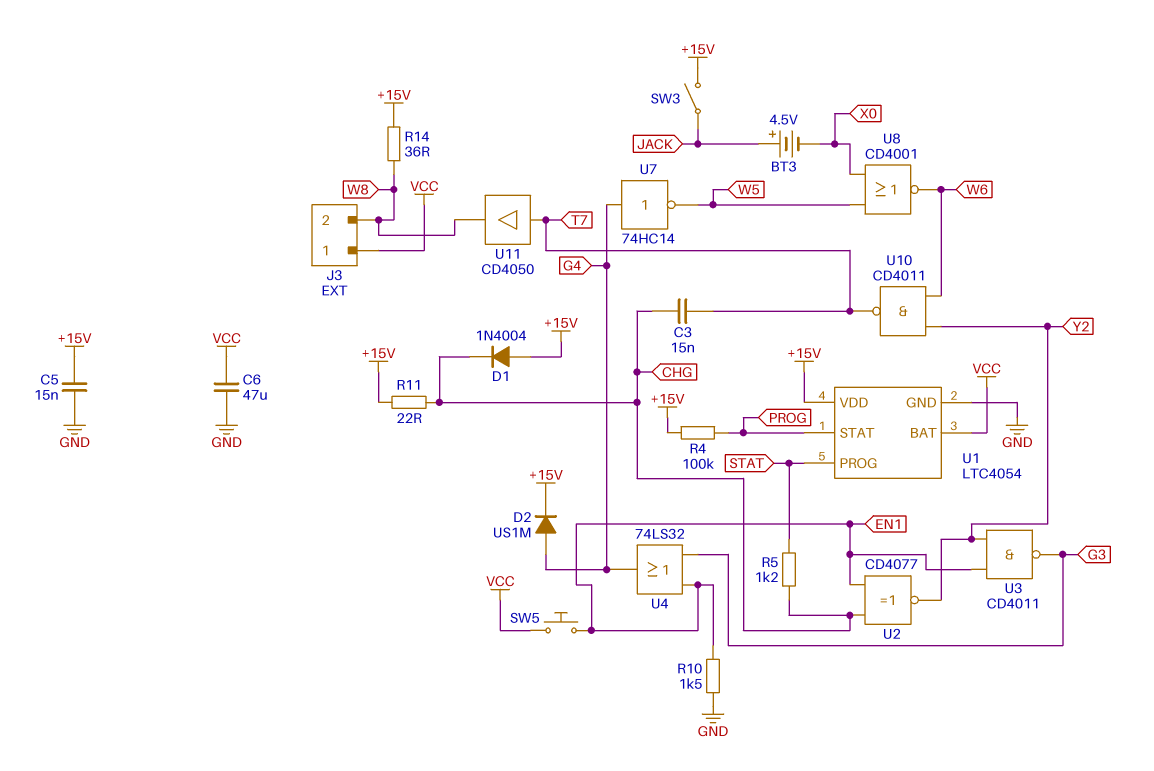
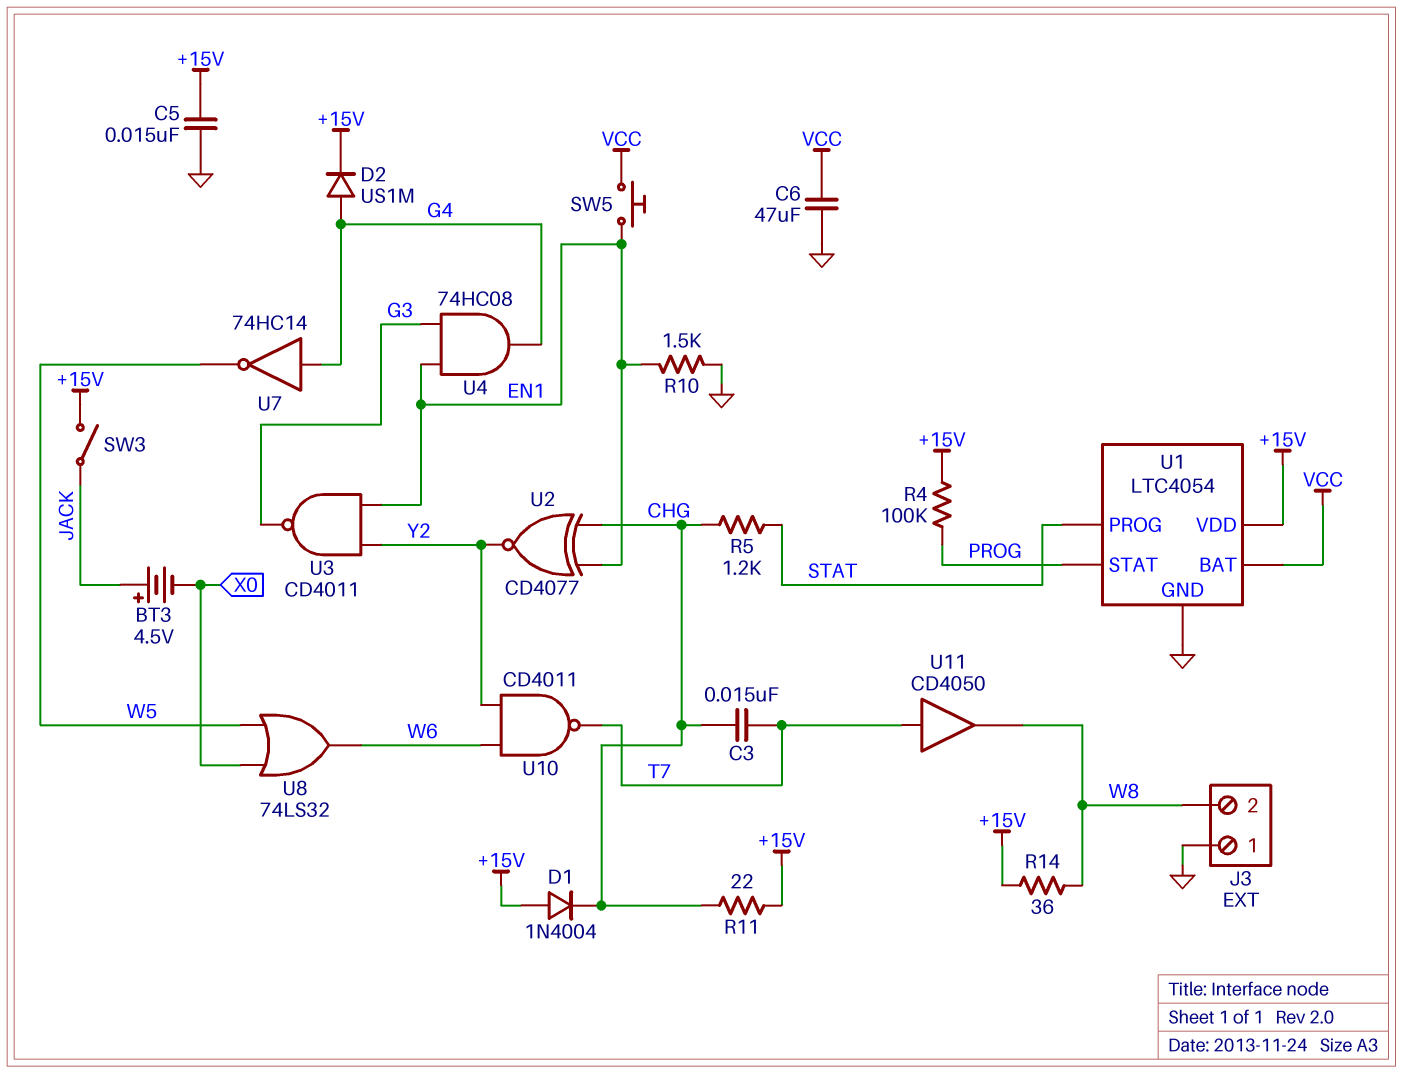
J3 pin 1: VCC -> GND
U4: OR 74LS32 (in EN1, in G3, out G4) -> AND 74HC08 (in EN1, in G3, out G4)
U8: NOR CD4001 (in W5, in X0, out W6) -> OR 74LS32 (in W5, in X0, out W6)

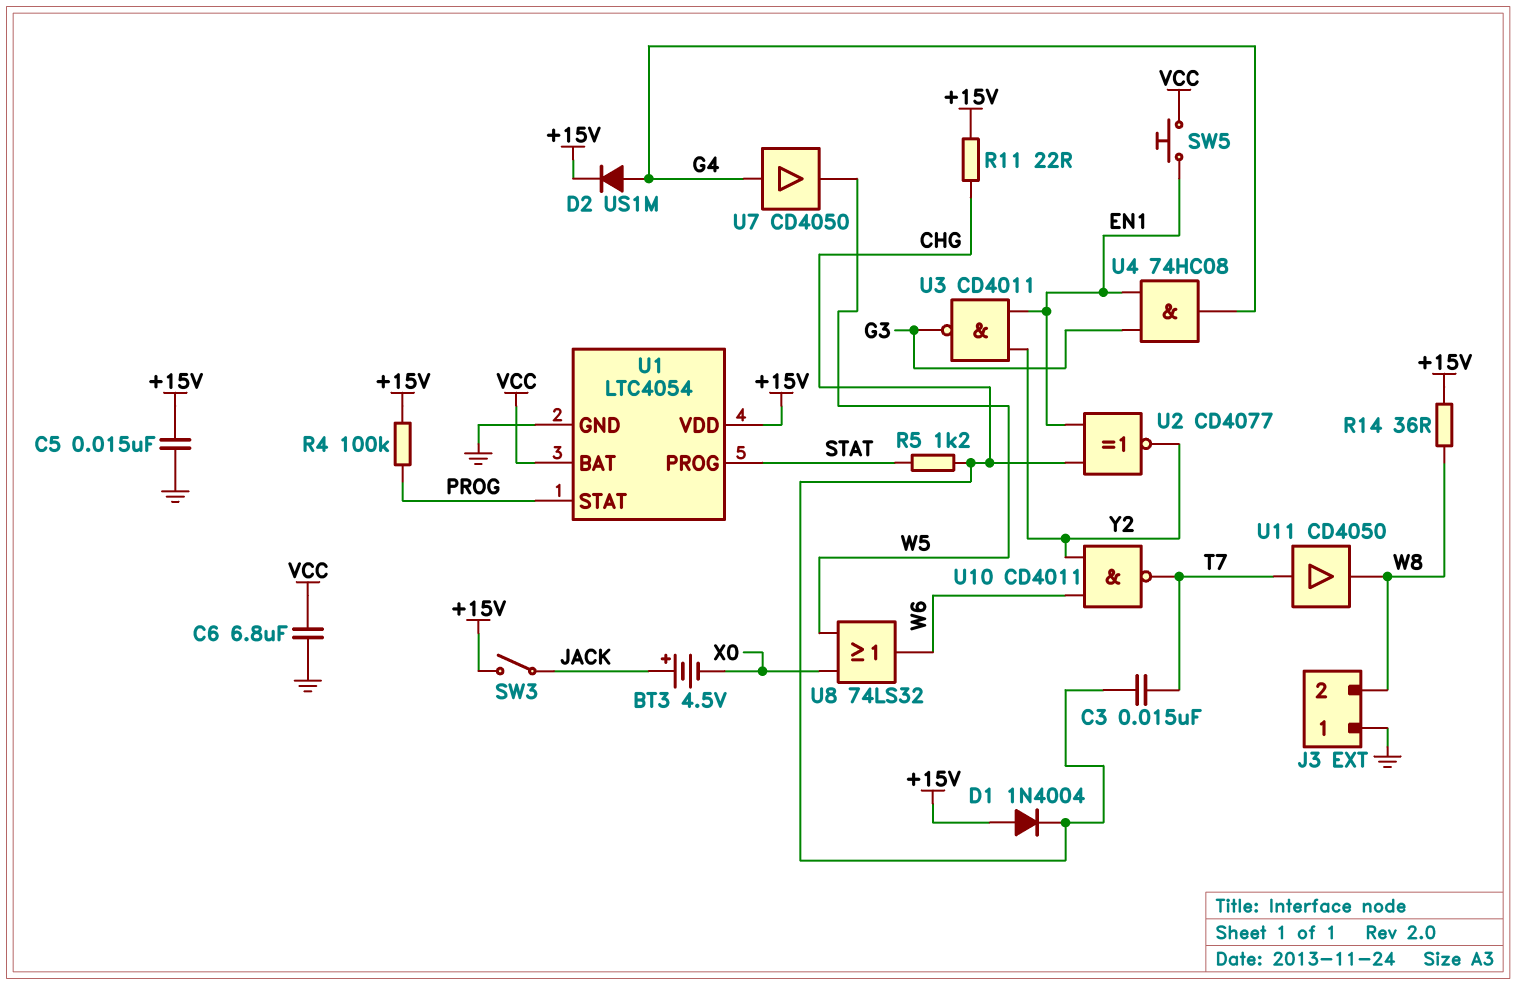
C6: 47uF (GND, VCC) -> 6.8uF (GND, VCC)
R10: 1.5k (EN1, GND) -> none
U7: NOT 74HC14 (in G4, out W5) -> buffer CD4050 (in G4, out W5)

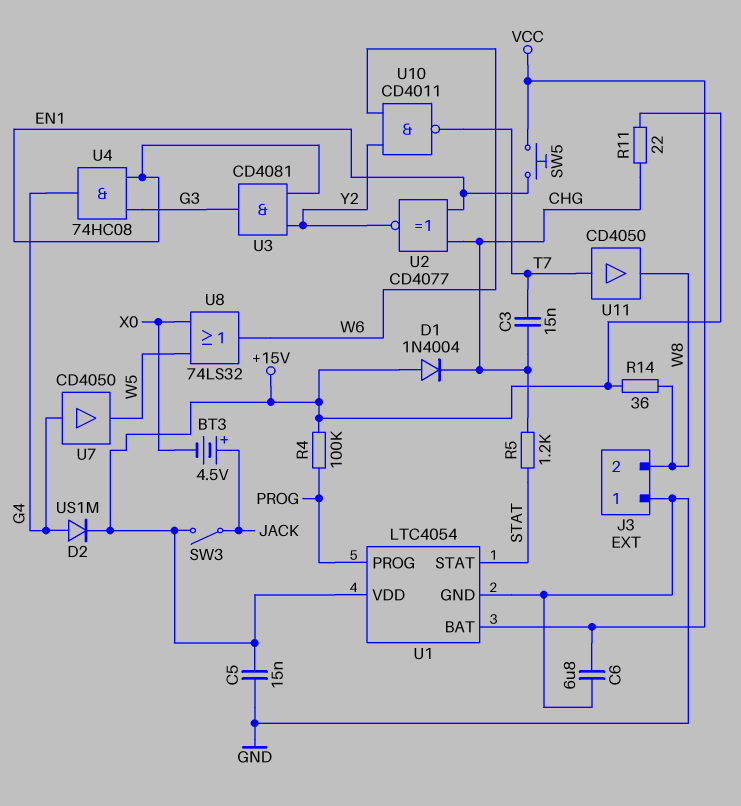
U1 pin PROG: STAT -> PROG
U1 pin STAT: PROG -> STAT
U3: NAND CD4011 (in EN1, in Y2, out G3) -> AND CD4081 (in EN1, in Y2, out G3)

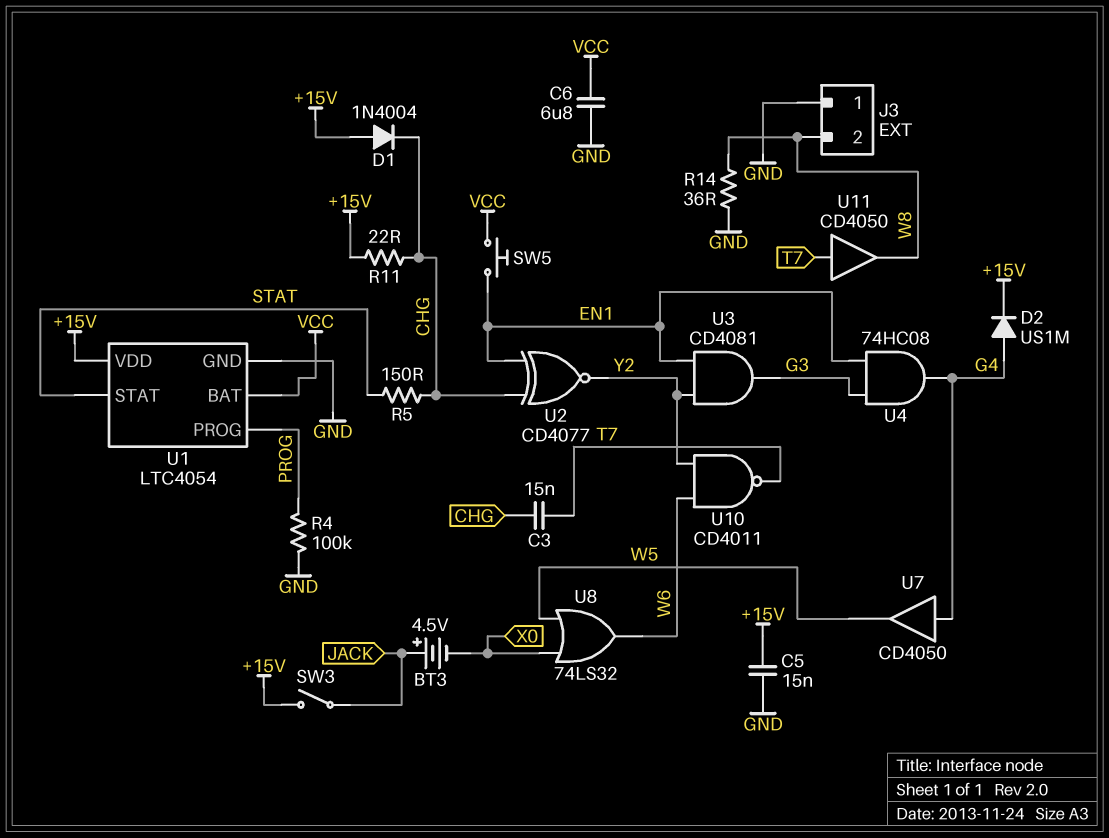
R4: 100k (+15V, PROG) -> 100k (GND, PROG)
R5: 1.2k (CHG, STAT) -> 150 (CHG, STAT)
R14: 36 (+15V, W8) -> 36 (GND, W8)

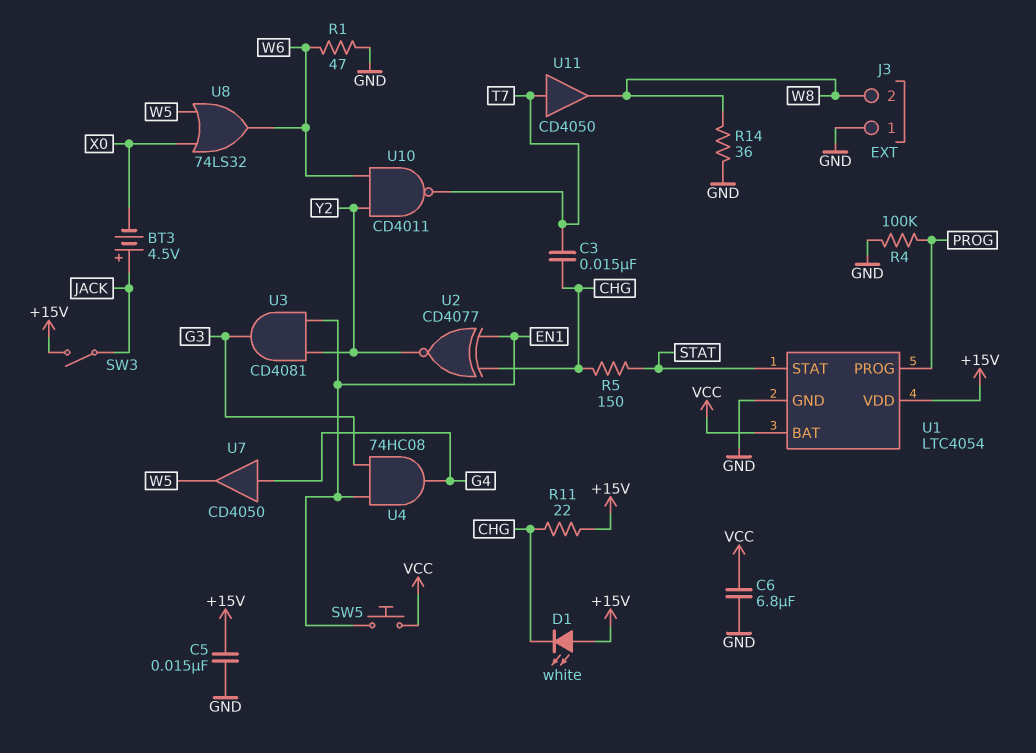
D1: diode 1N4004 (A +15V, K CHG) -> LED white (A +15V, K CHG)
D2: diode US1M (A G4, K +15V) -> none
R1: none -> 47 (GND, W6)

